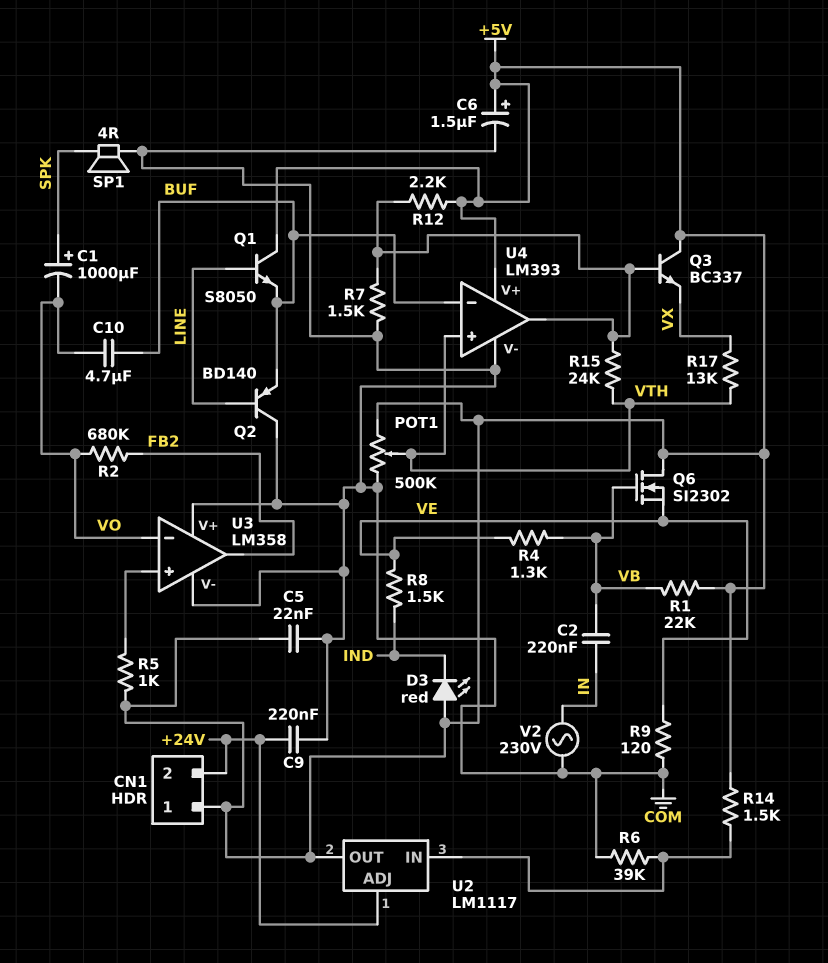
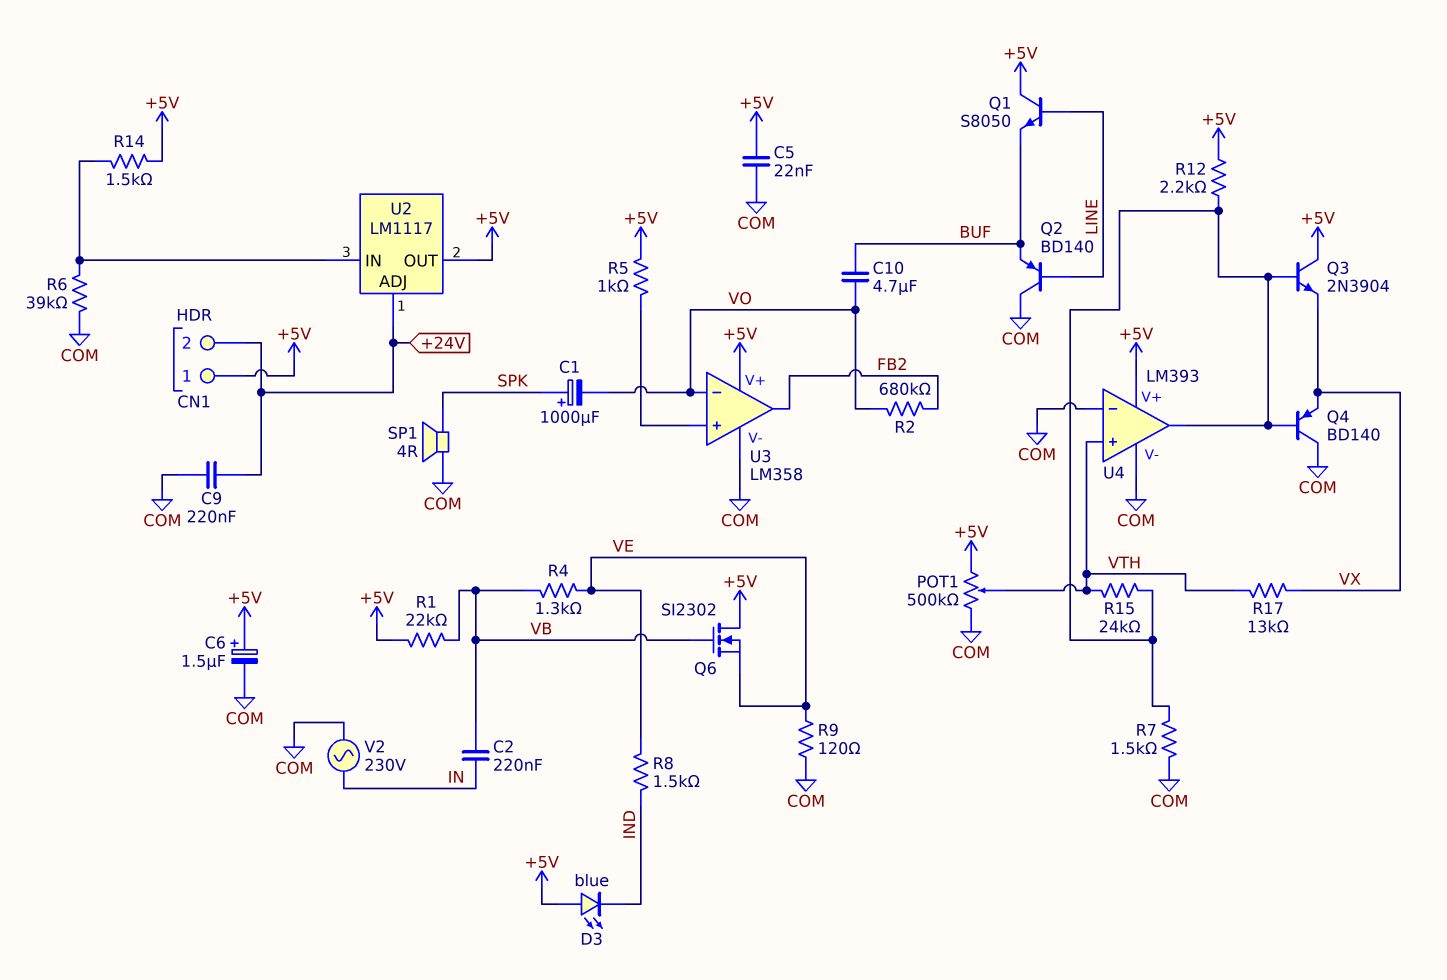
D3: LED red (A +5V, K IND) -> LED blue (A +5V, K IND)
Q3: NPN BC337 (B U4/out, C +5V, E VX) -> NPN 2N3904 (B U4/out, C +5V, E VX)
Q4: none -> PNP BD140 (B U4/out, C COM, E VX)
U3 pin V+: COM -> +5V
U4 pin in-: BUF -> COM

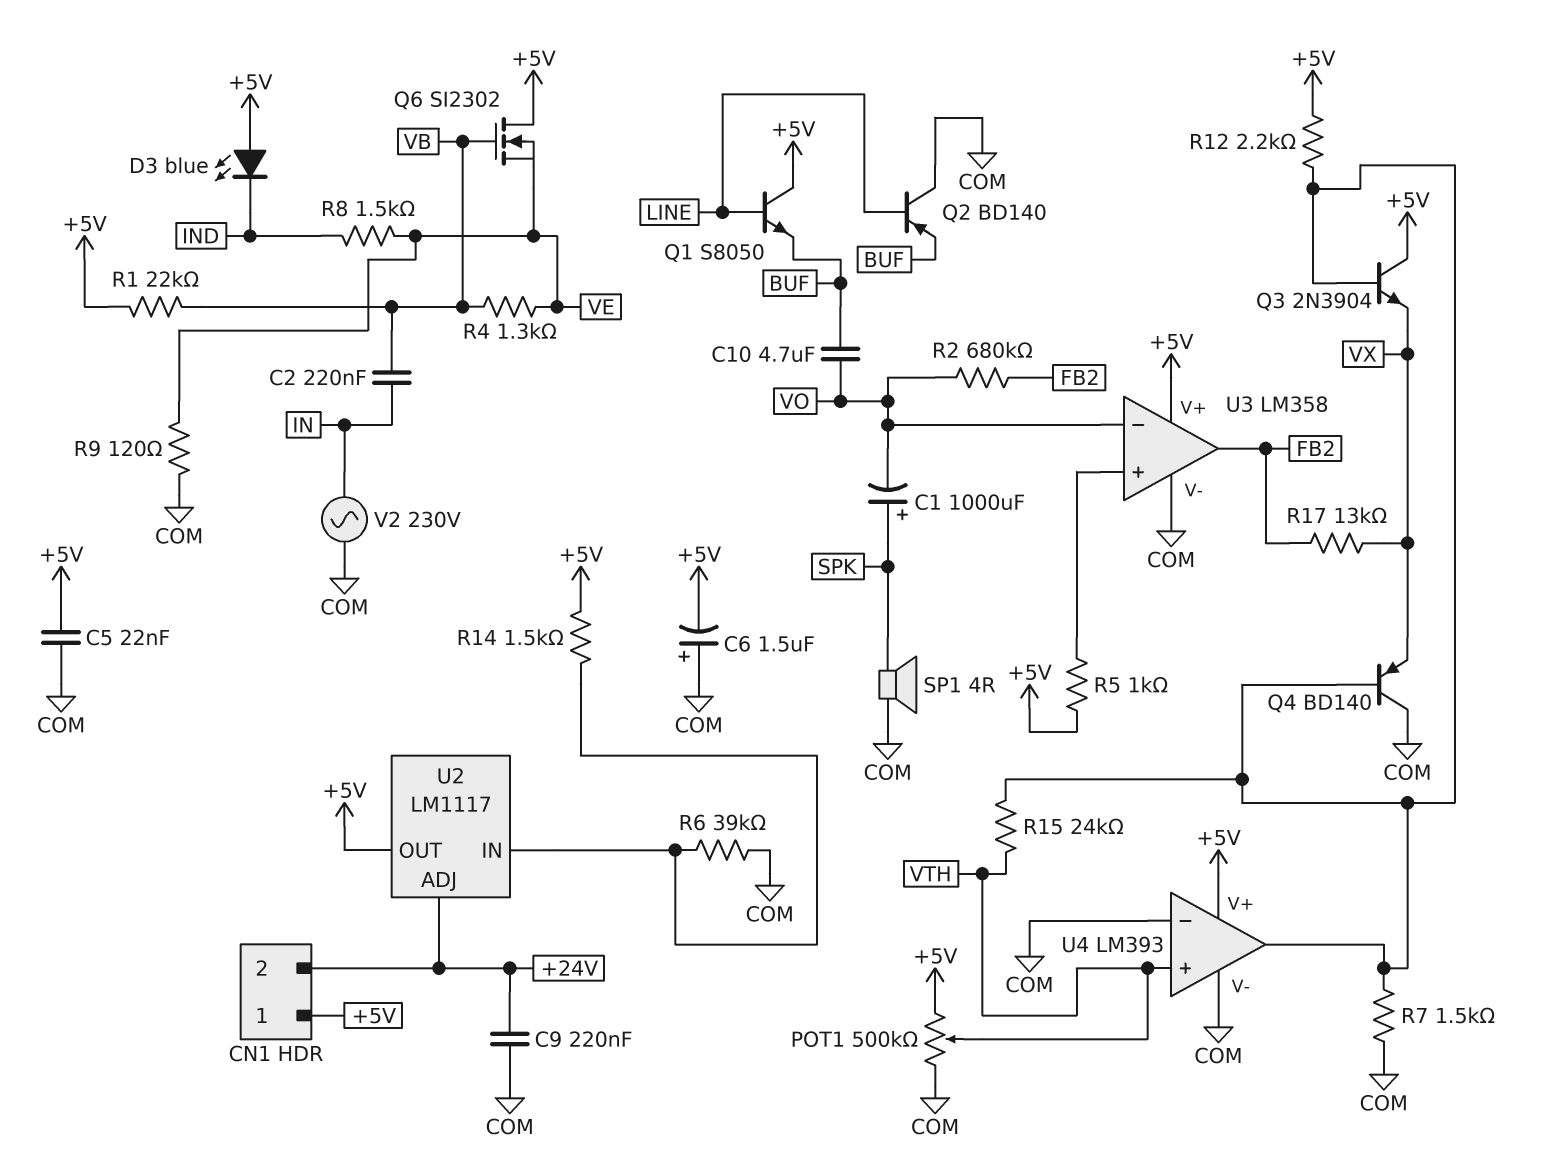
C6: 1.5uF (plus +5V, minus COM) -> 1.5uF (plus COM, minus +5V)
R17: 13k (VTH, VX) -> 13k (FB2, VX)

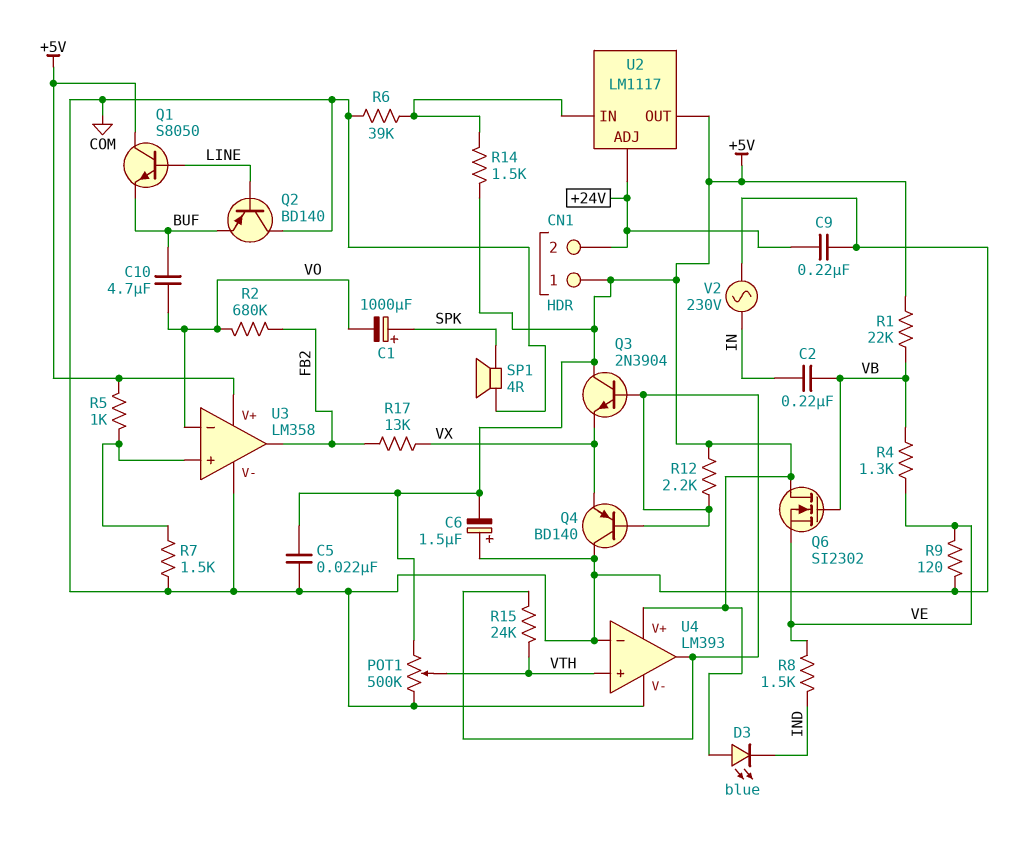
R7: 1.5k (COM, U4/out) -> 1.5k (COM, U3/in+)

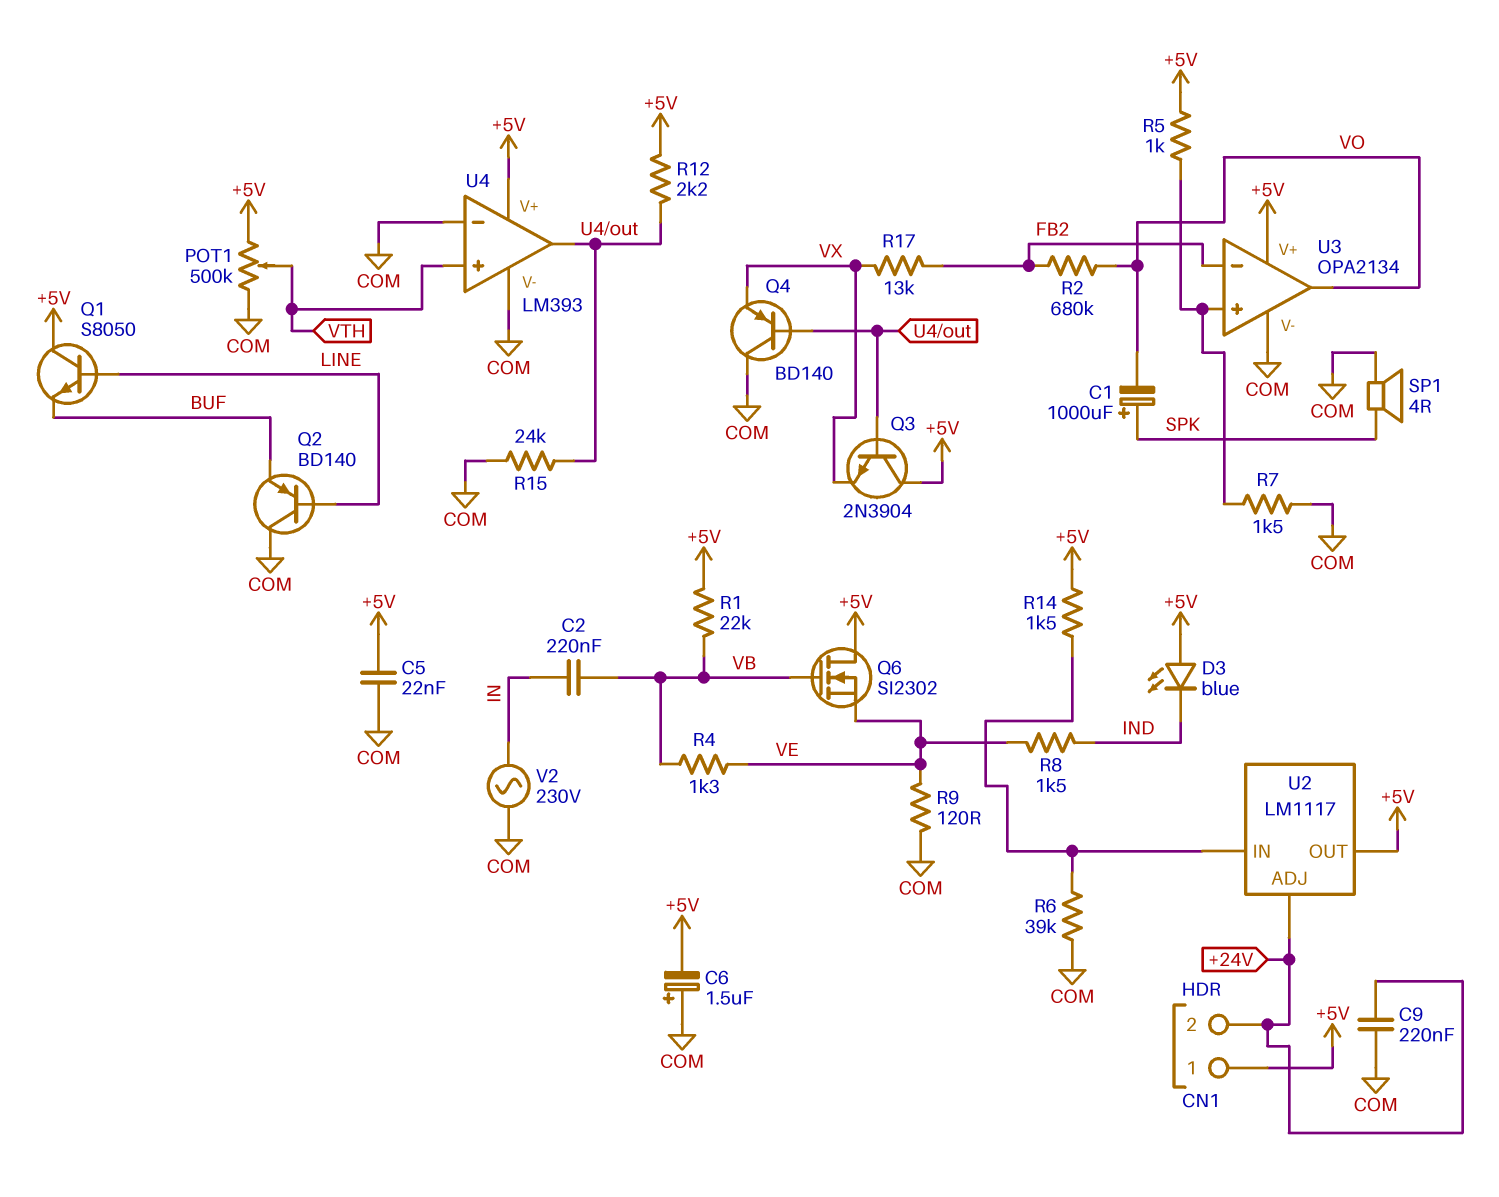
C10: 4.7uF (BUF, VO) -> none
R15: 24k (U4/out, VTH) -> 24k (COM, U4/out)
U3: LM358 -> OPA2134
U3 pin in-: VO -> FB2
U3 pin out: FB2 -> VO

